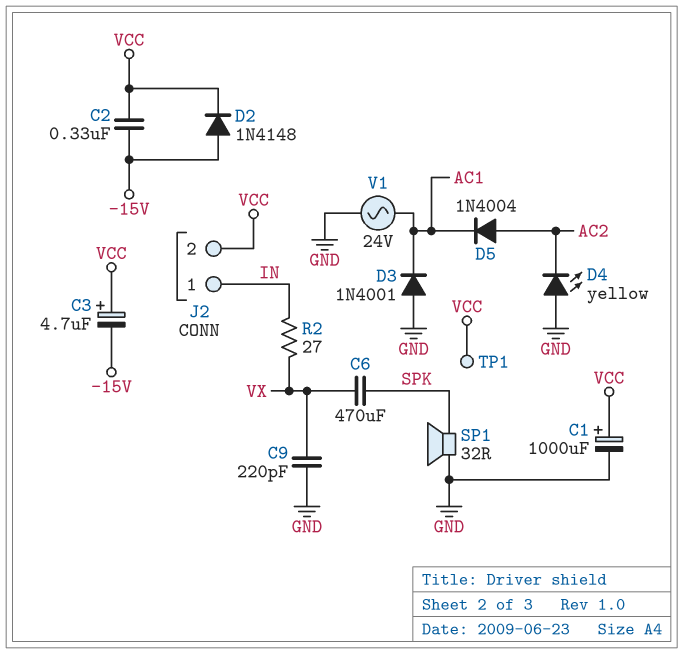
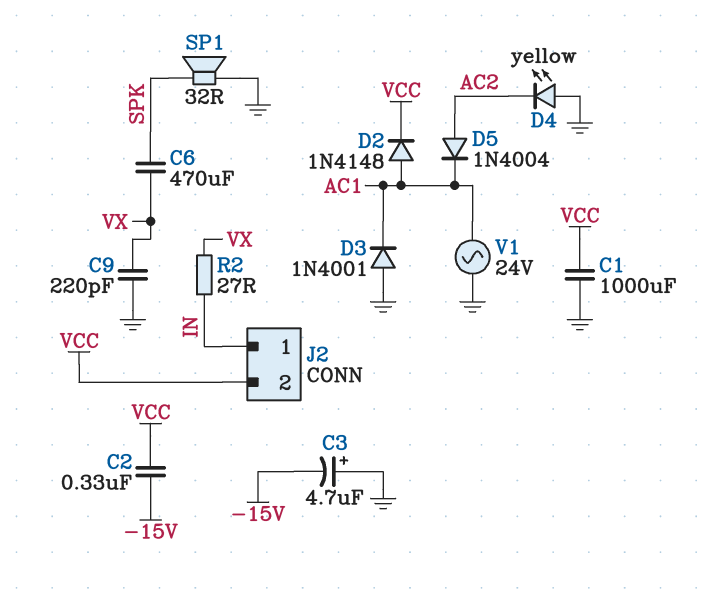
C1: 1000uF (plus VCC, minus GND) -> 1000uF (GND, VCC)
C3: 4.7uF (plus VCC, minus -15V) -> 4.7uF (plus GND, minus -15V)
D2: diode 1N4148 (A -15V, K VCC) -> diode 1N4148 (A AC1, K VCC)
TP1: test point (VCC) -> none

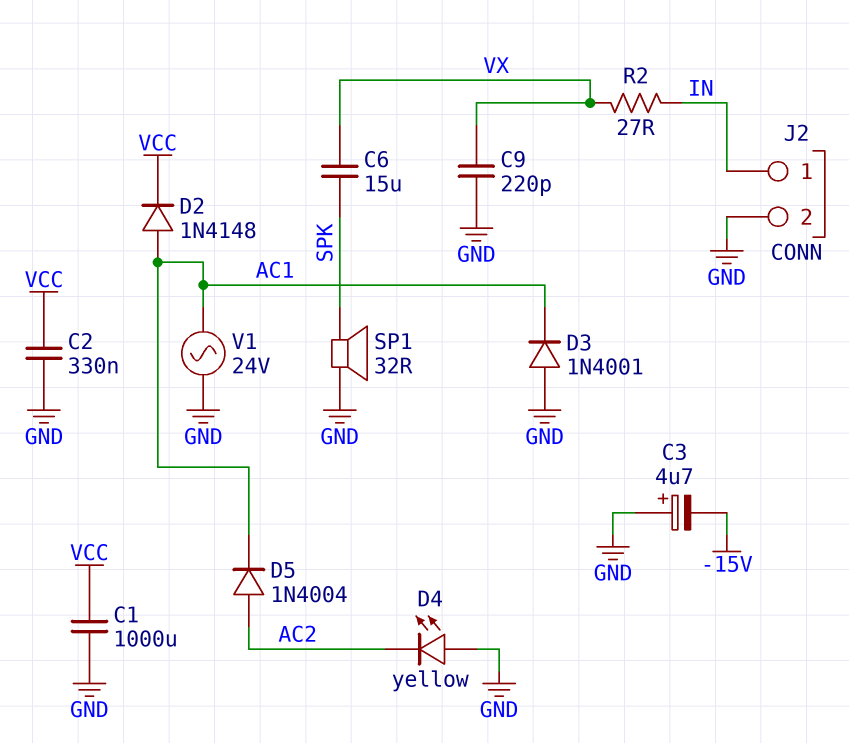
C2: 330nF (-15V, VCC) -> 330nF (GND, VCC)
C6: 470uF (SPK, VX) -> 15uF (SPK, VX)
J2 pin 2: VCC -> GND

